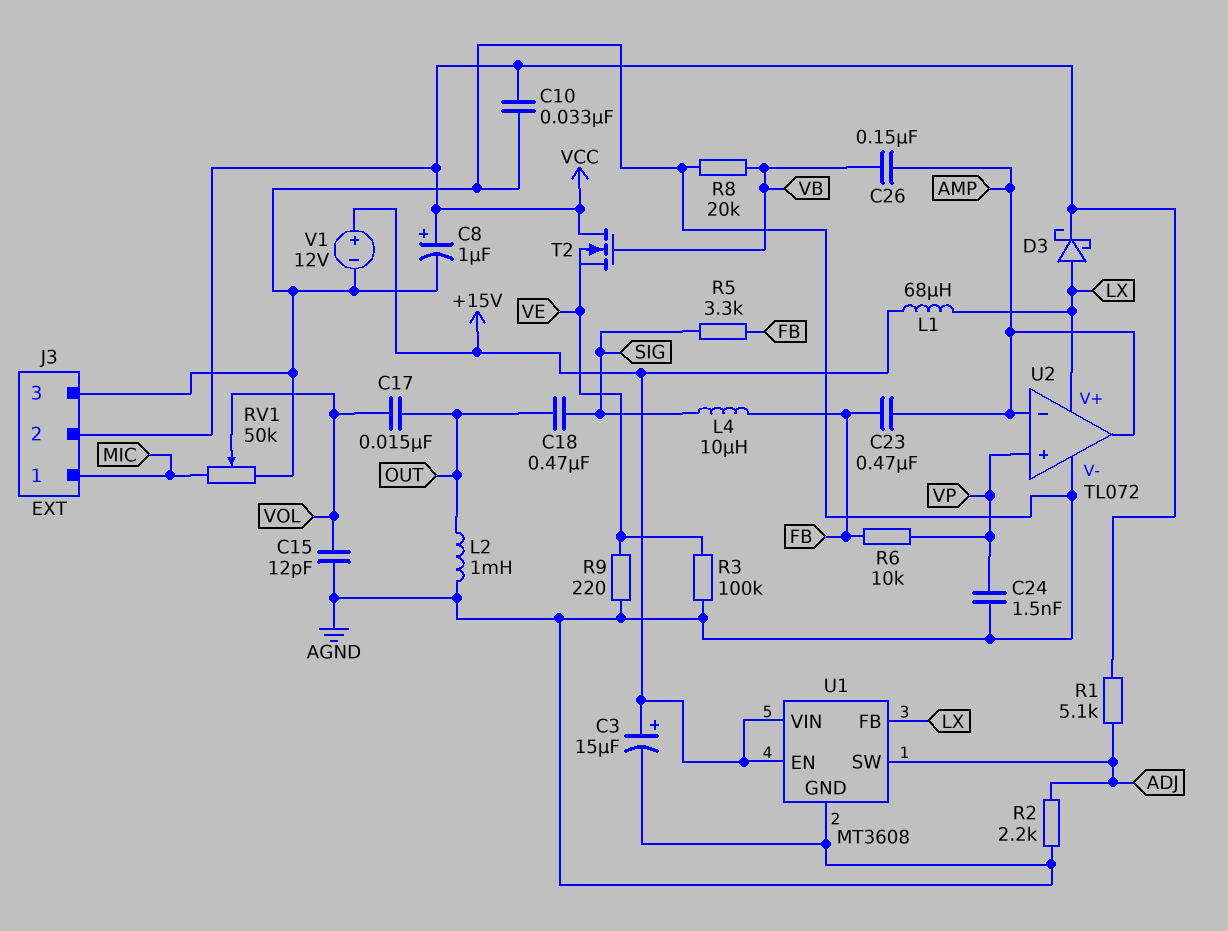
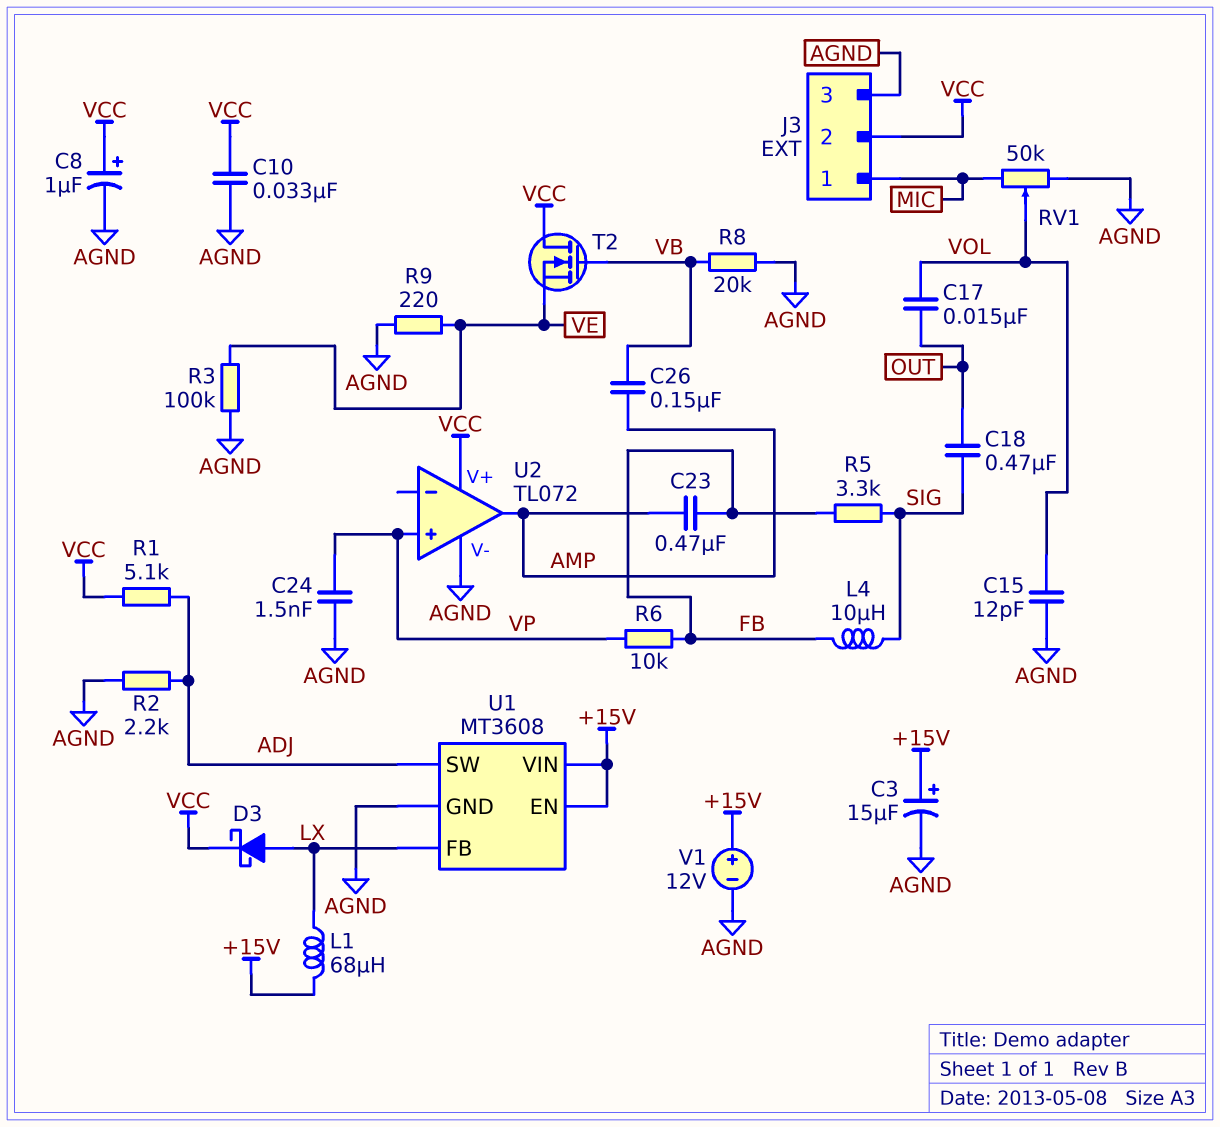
L2: 1mH (AGND, OUT) -> none
U2 pin V+: LX -> VCC
U2 pin in-: AMP -> none

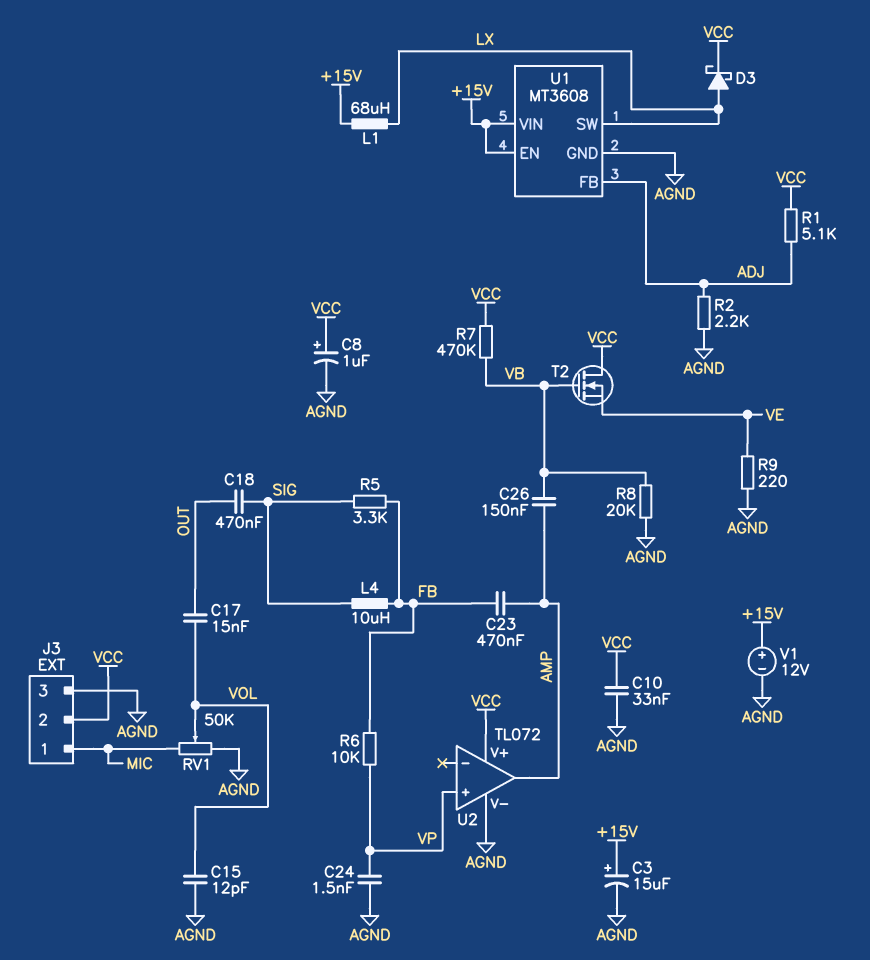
R3: 100k (AGND, VE) -> none
R7: none -> 470k (VB, VCC)
U1 pin FB: LX -> ADJ
U1 pin SW: ADJ -> LX

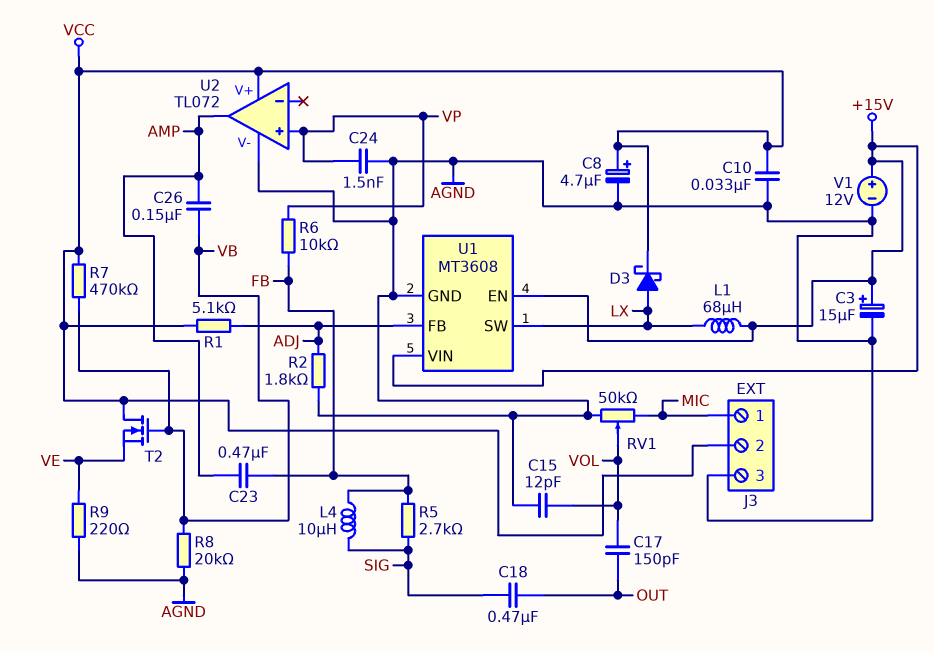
C8: 1uF (plus VCC, minus AGND) -> 4.7uF (plus VCC, minus AGND)
C17: 15nF (OUT, VOL) -> 150pF (OUT, VOL)
R2: 2.2k (ADJ, AGND) -> 1.8k (ADJ, AGND)
R5: 3.3k (FB, SIG) -> 2.7k (FB, SIG)

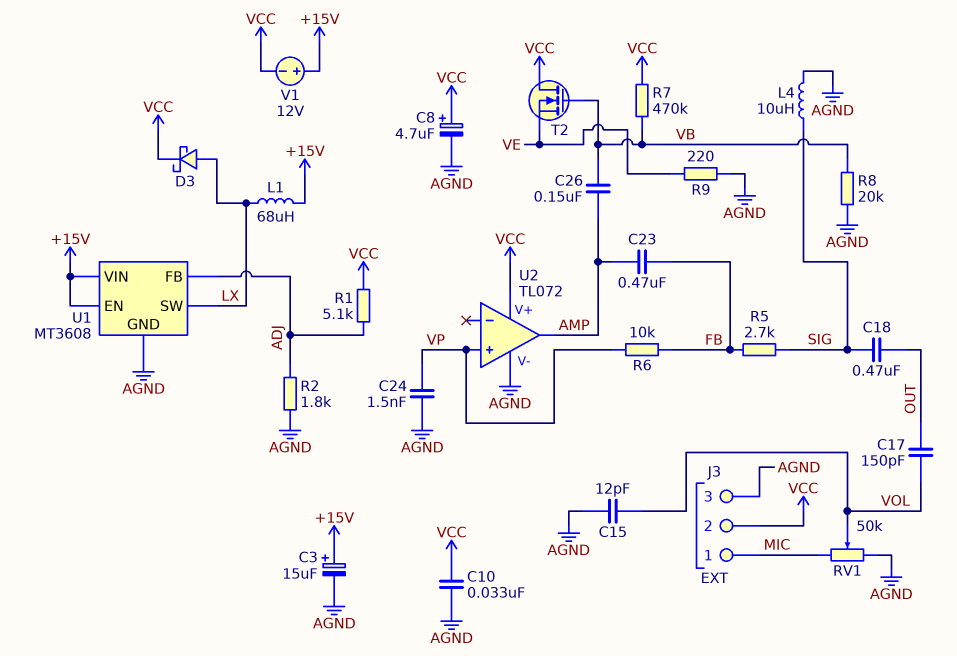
L4: 10uH (FB, SIG) -> 10uH (AGND, SIG)
V1: 12V (plus +15V, minus AGND) -> 12V (plus +15V, minus VCC)

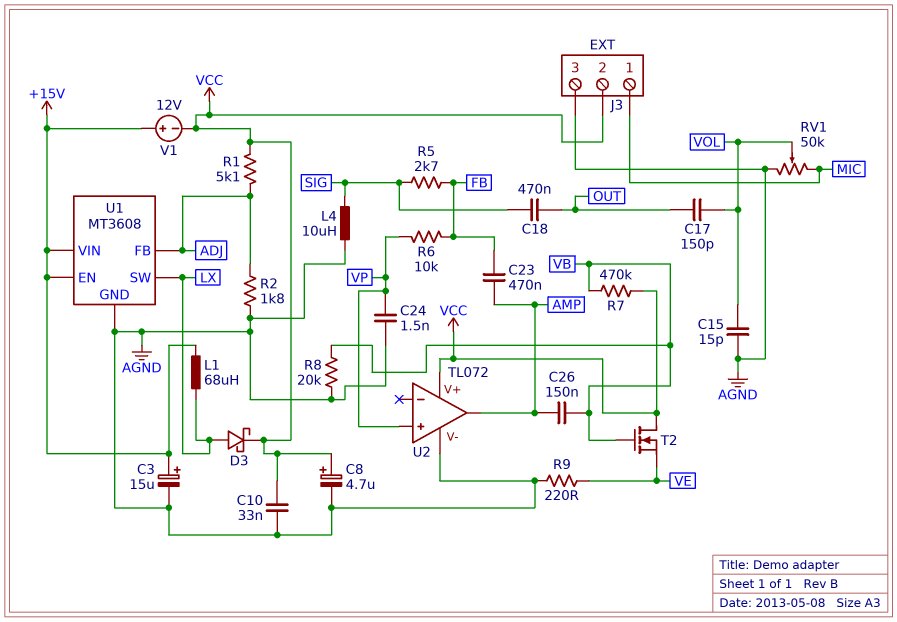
C15: 12pF (AGND, VOL) -> 15pF (AGND, VOL)

